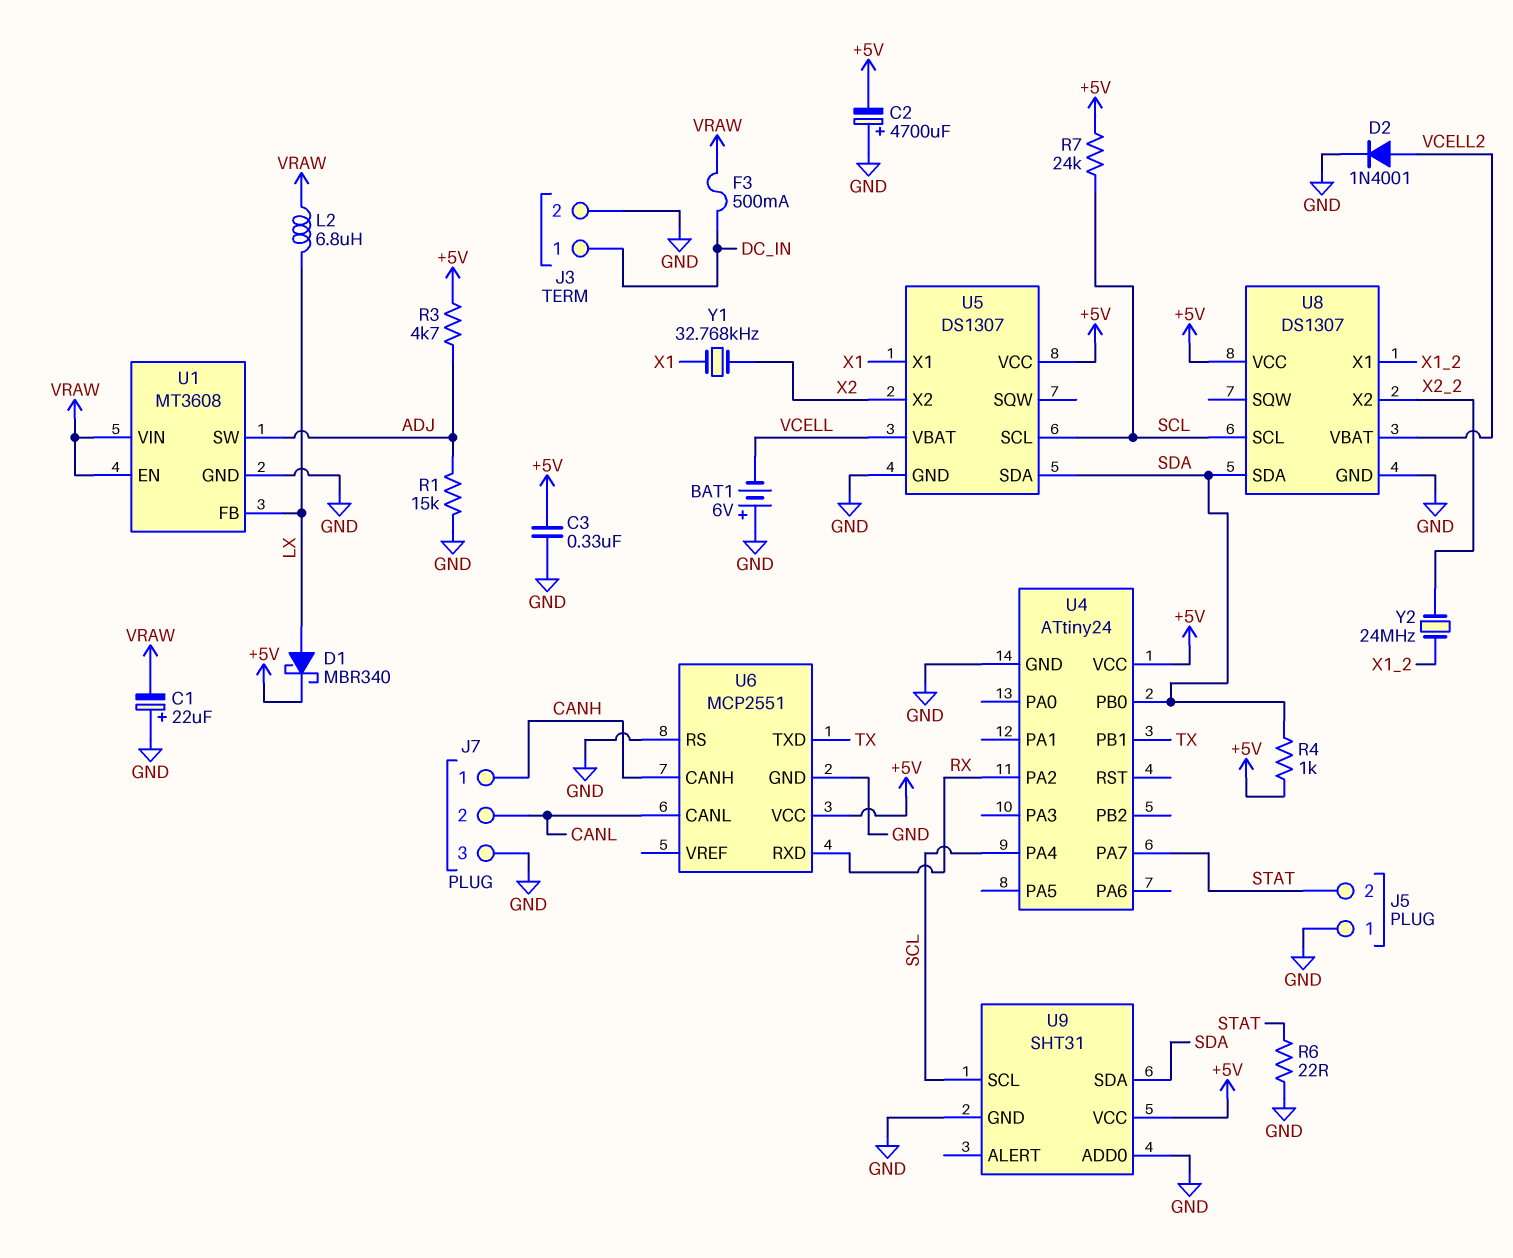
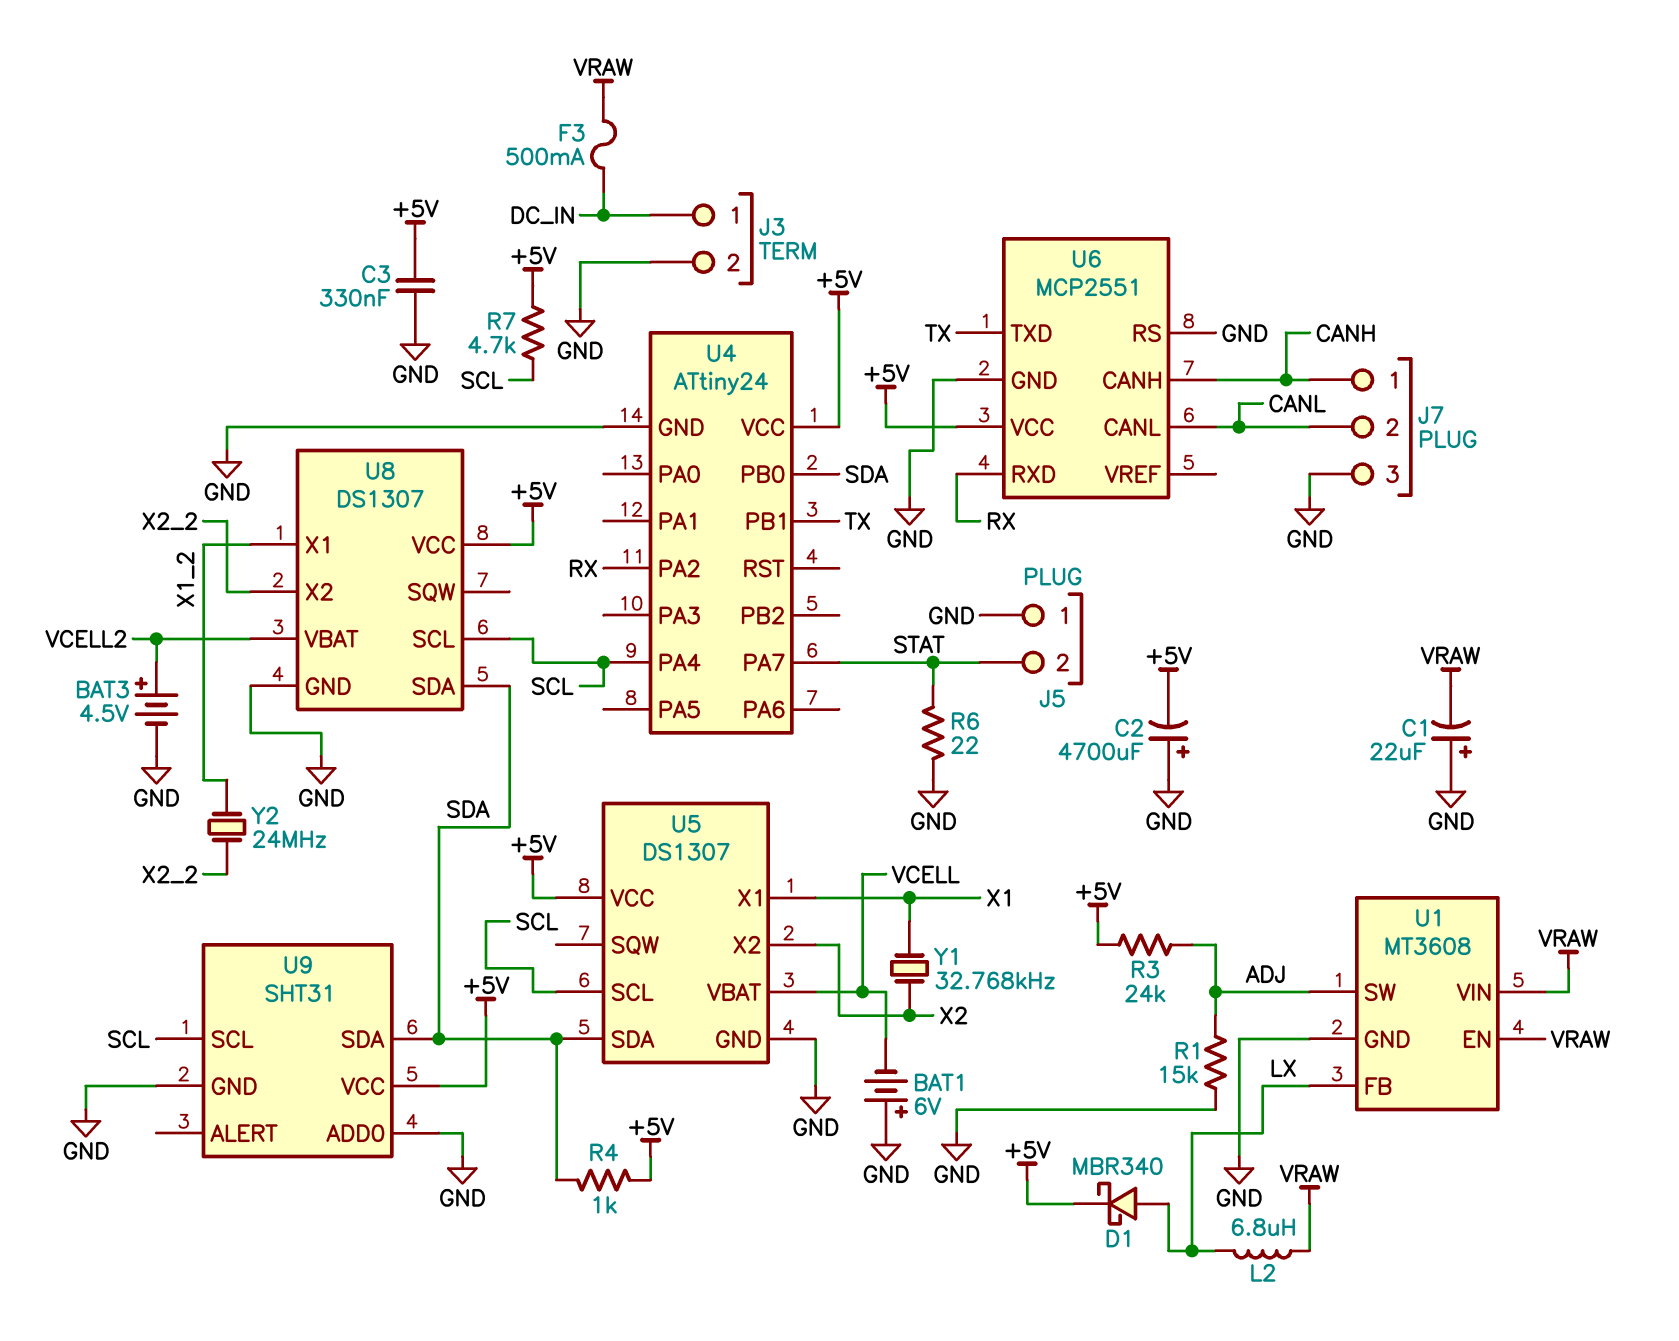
BAT3: none -> 4.5V (plus VCELL2, minus GND)
D2: diode 1N4001 (A VCELL2, K GND) -> none
R3: 4.7k (+5V, ADJ) -> 24k (+5V, ADJ)
R7: 24k (+5V, SCL) -> 4.7k (+5V, SCL)

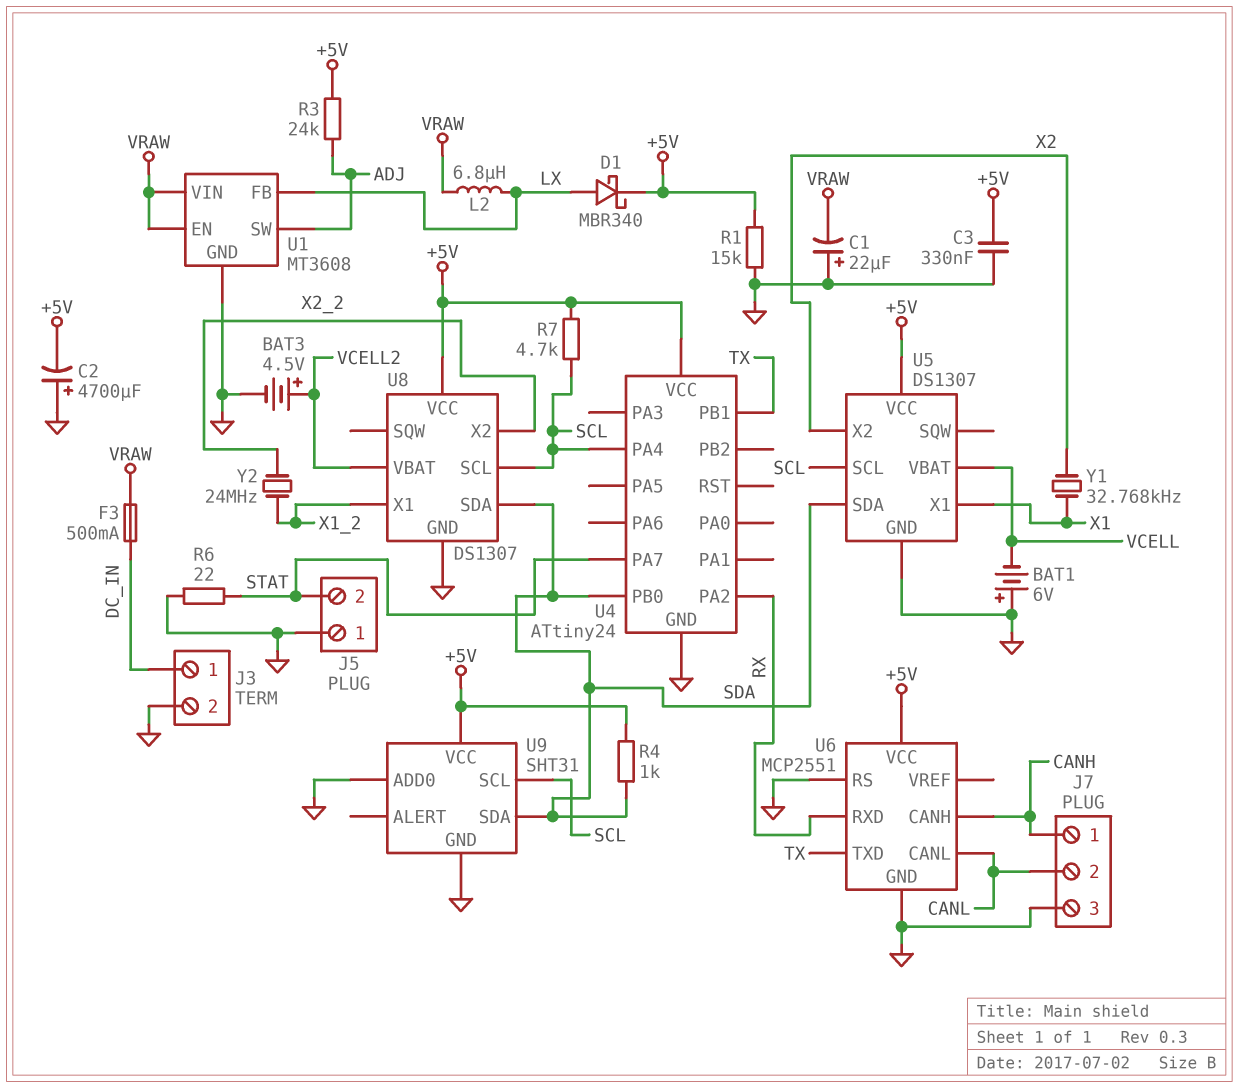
R1: 15k (ADJ, GND) -> 15k (+5V, GND)

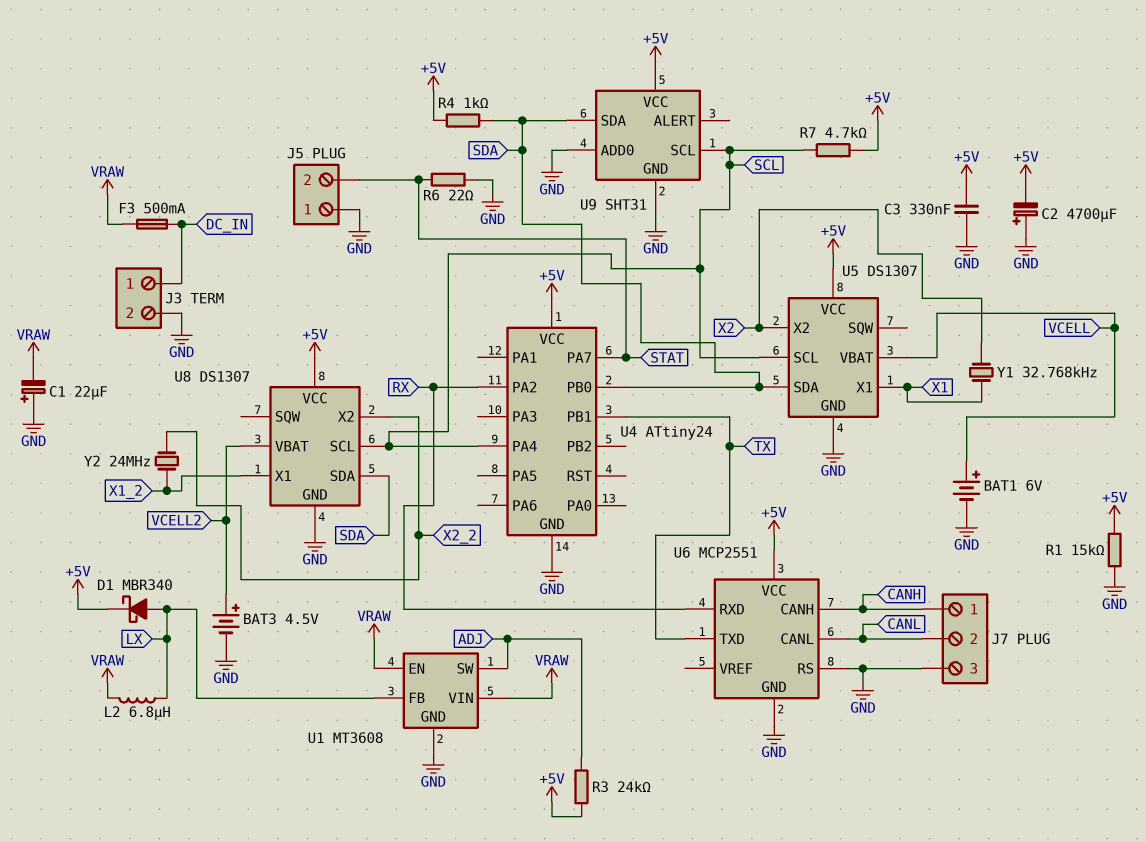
BAT1: 6V (plus GND, minus VCELL) -> 6V (plus VCELL, minus GND)

